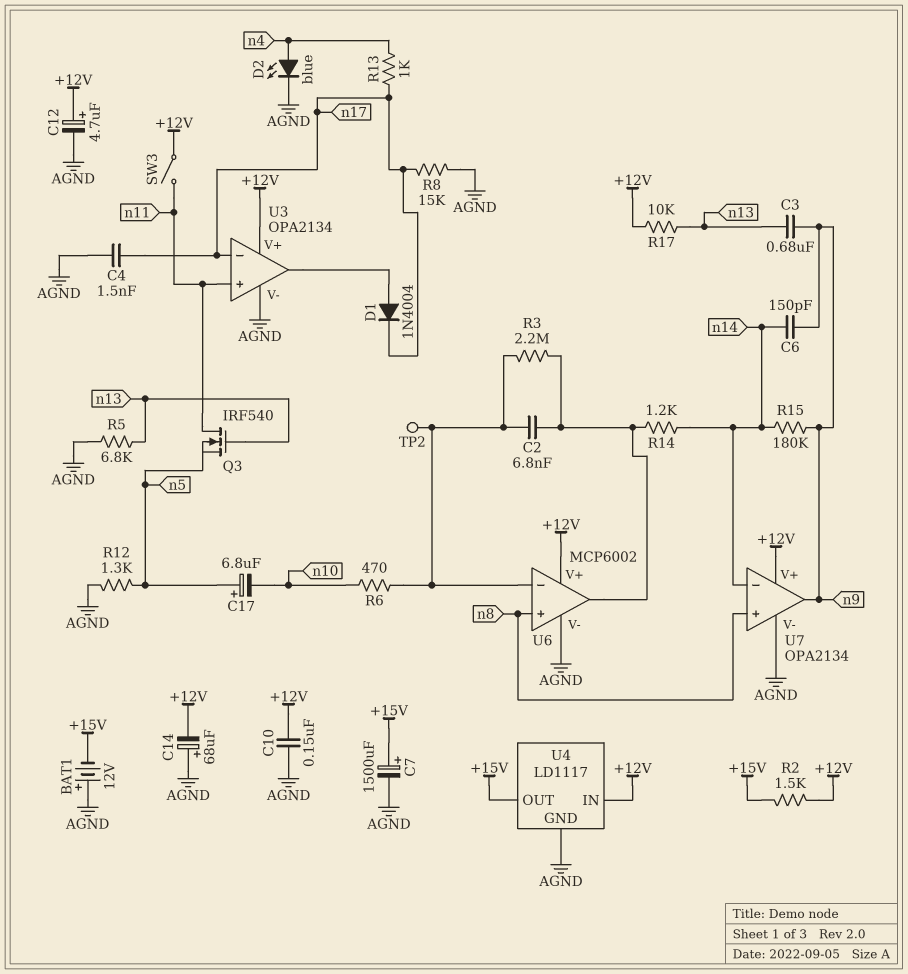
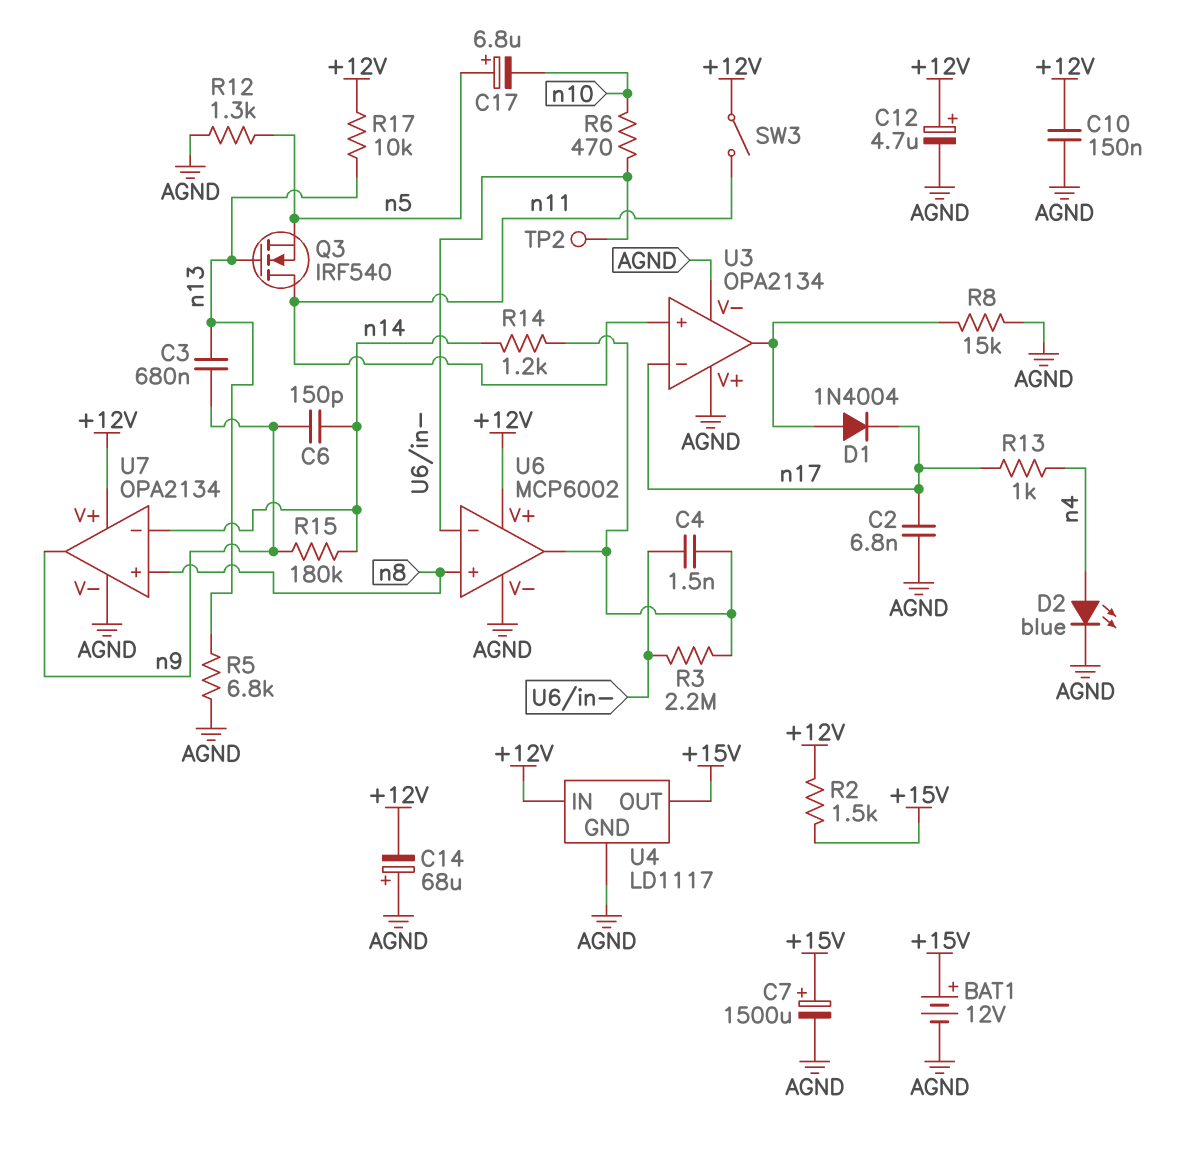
BAT1: 12V (plus AGND, minus +15V) -> 12V (plus +15V, minus AGND)
C2: 6.8nF (U6/in-, U6/out) -> 6.8nF (AGND, n17)
C4: 1.5nF (AGND, n17) -> 1.5nF (U6/in-, U6/out)
R8: 15k (AGND, n17) -> 15k (AGND, U3/out)
U3 pin V+: +12V -> AGND

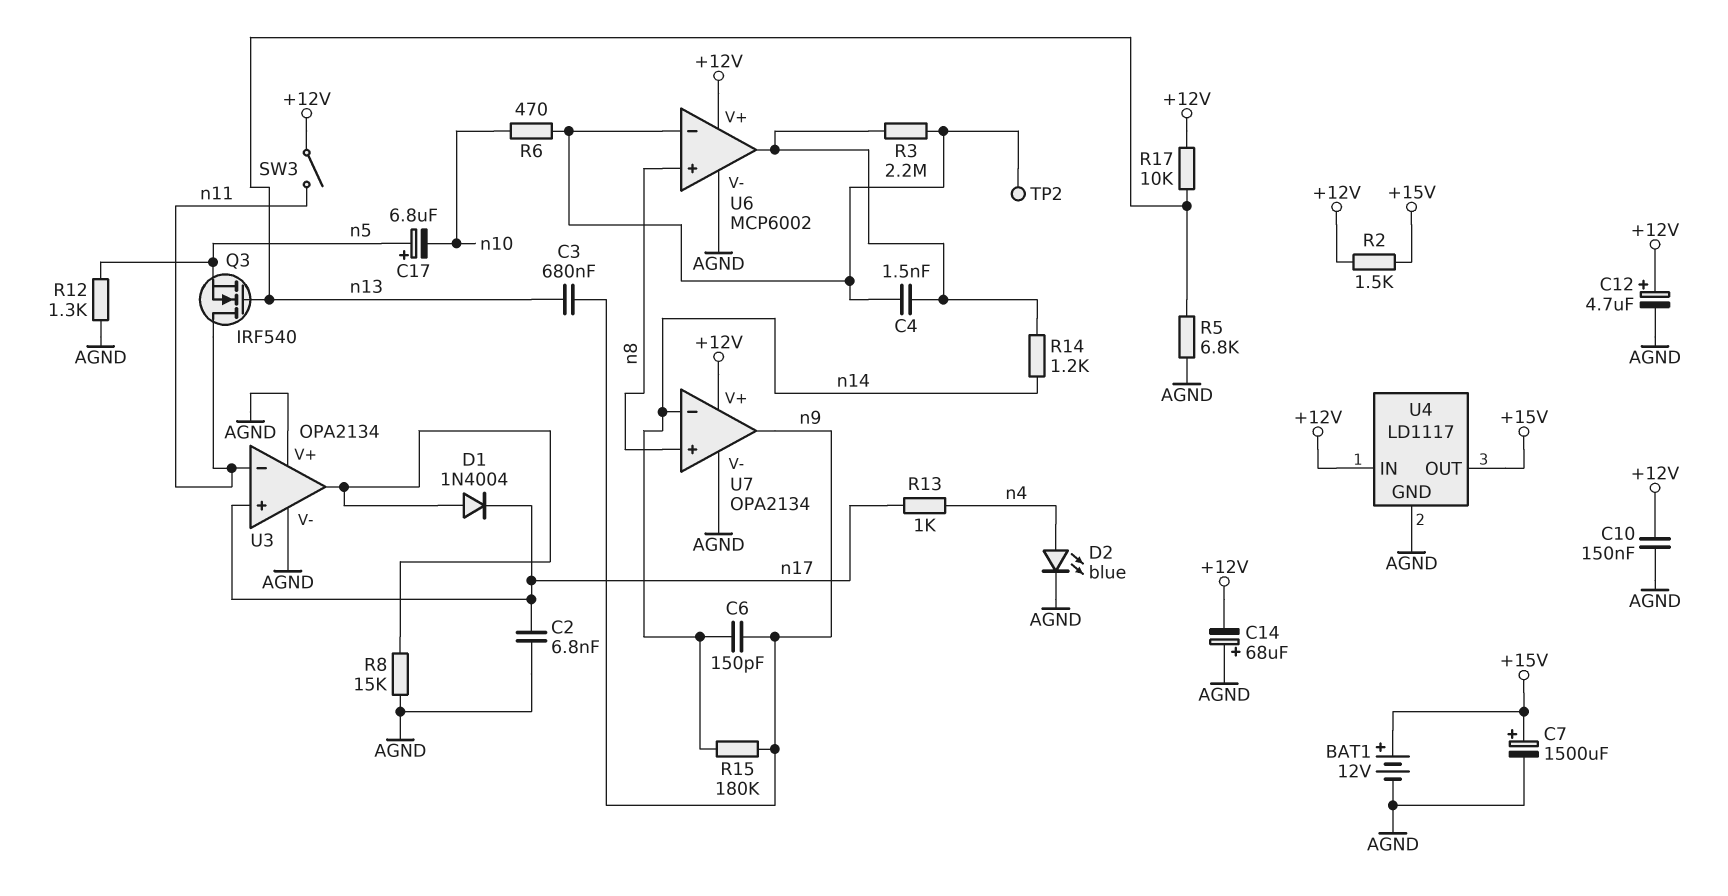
U3 pin in+: n11 -> n17
U3 pin in-: n17 -> n11

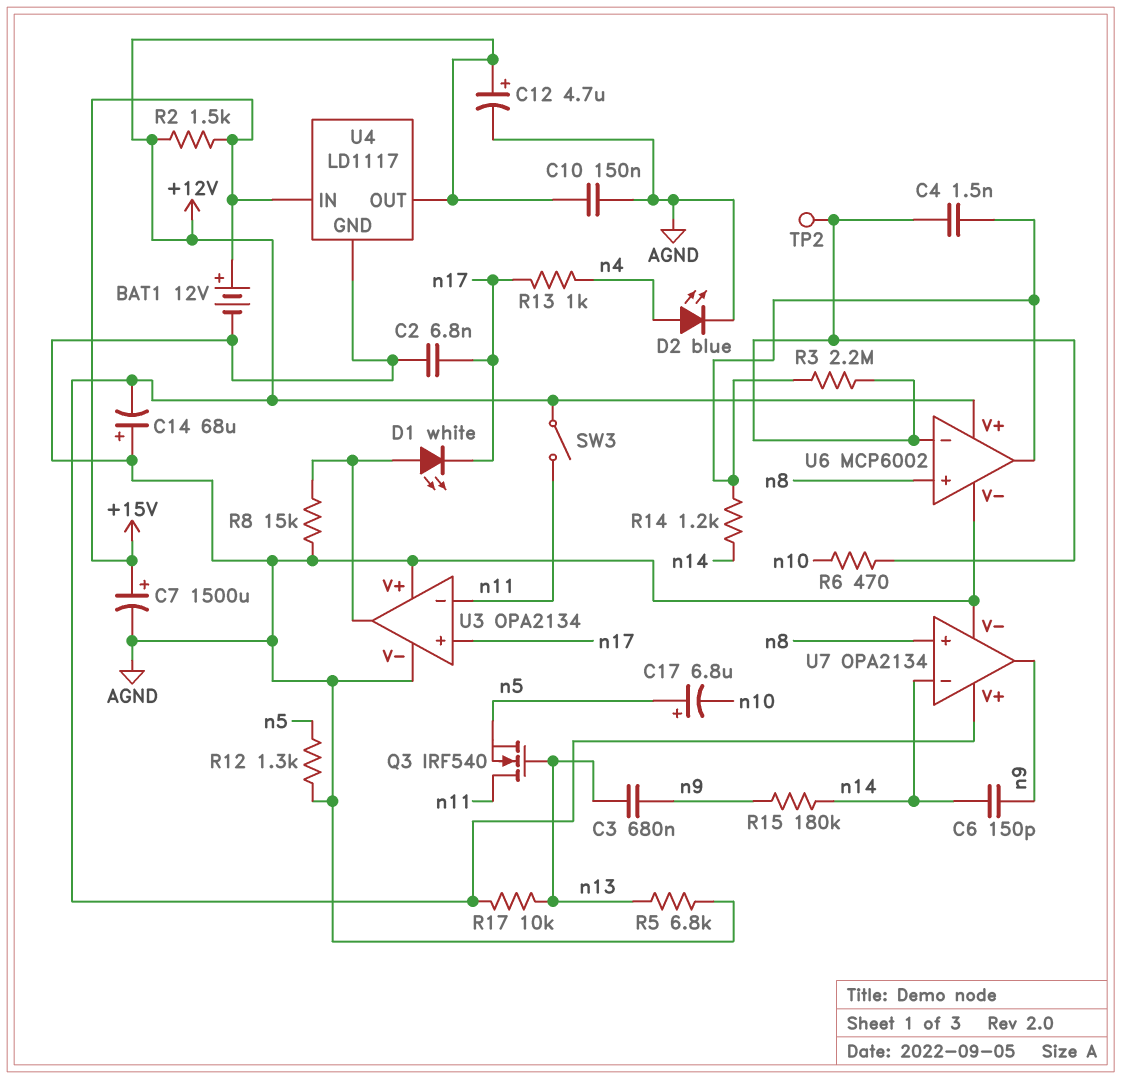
D1: diode 1N4004 (A U3/out, K n17) -> LED white (A U3/out, K n17)
U4 pin IN: +12V -> +15V
U4 pin OUT: +15V -> +12V

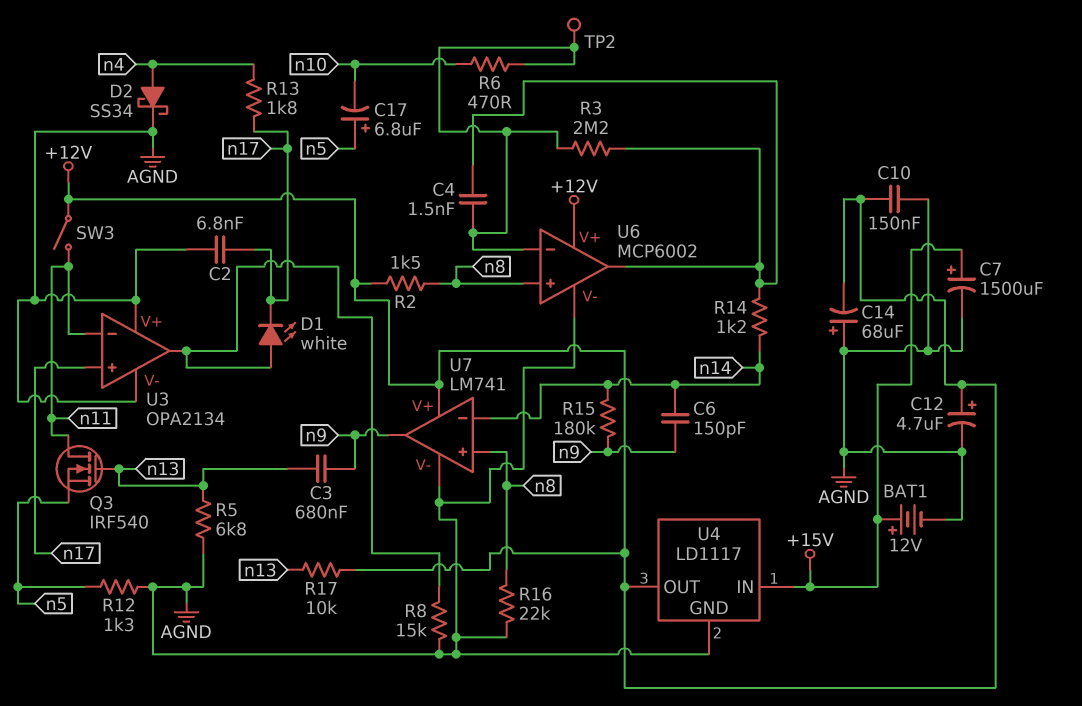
D2: LED blue (A n4, K AGND) -> schottky SS34 (A n4, K AGND)
R2: 1.5k (+12V, +15V) -> 1.5k (+12V, n8)
R13: 1k (n4, n17) -> 1.8k (n4, n17)
R16: none -> 22k (AGND, n8)
U7: OPA2134 -> LM741

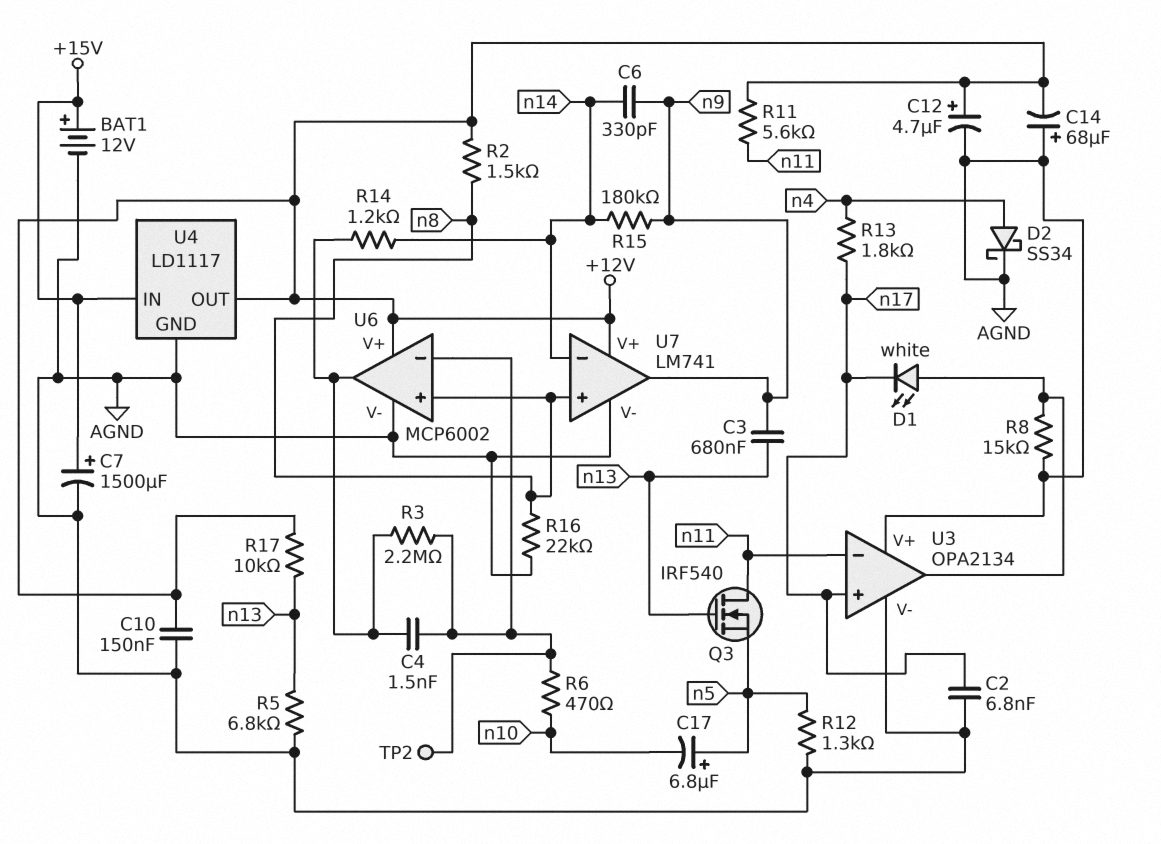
C6: 150pF (n9, n14) -> 330pF (n9, n14)
R11: none -> 5.6k (+12V, n11)
SW3: switch (+12V, n11) -> none

